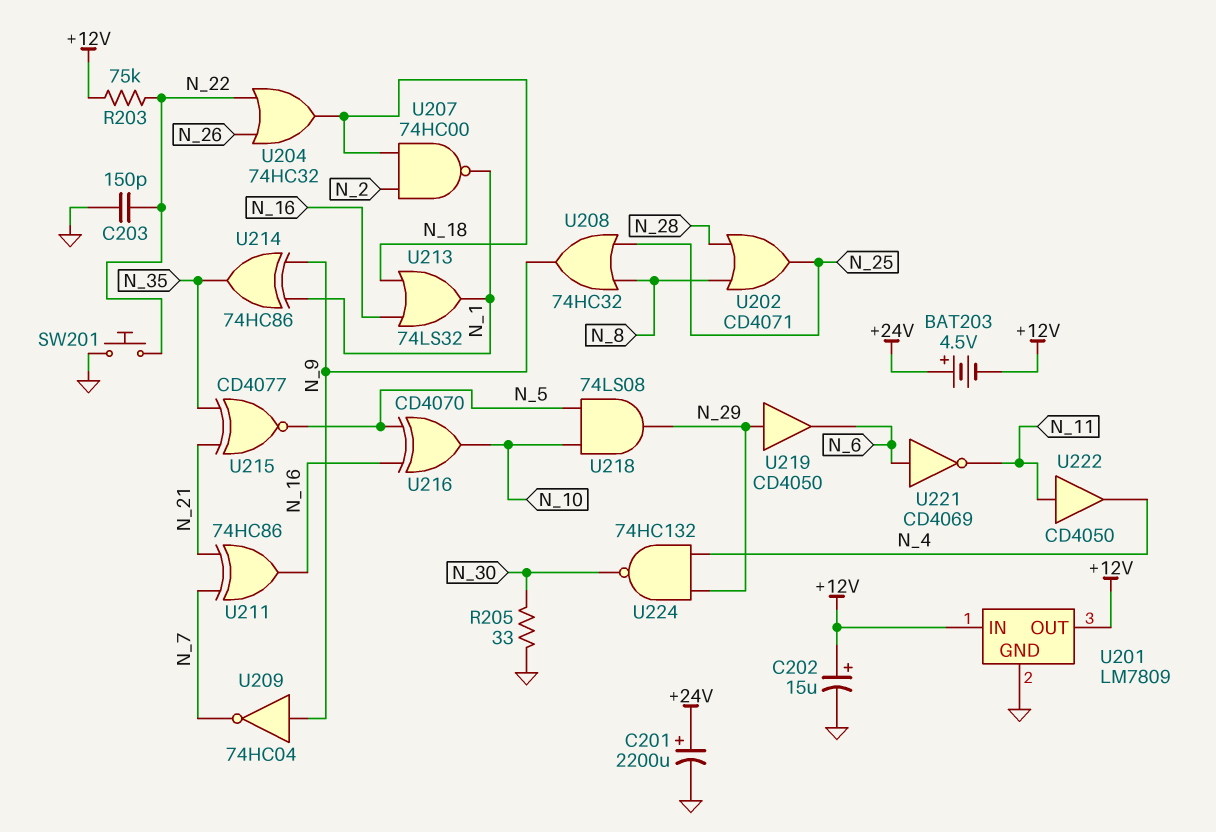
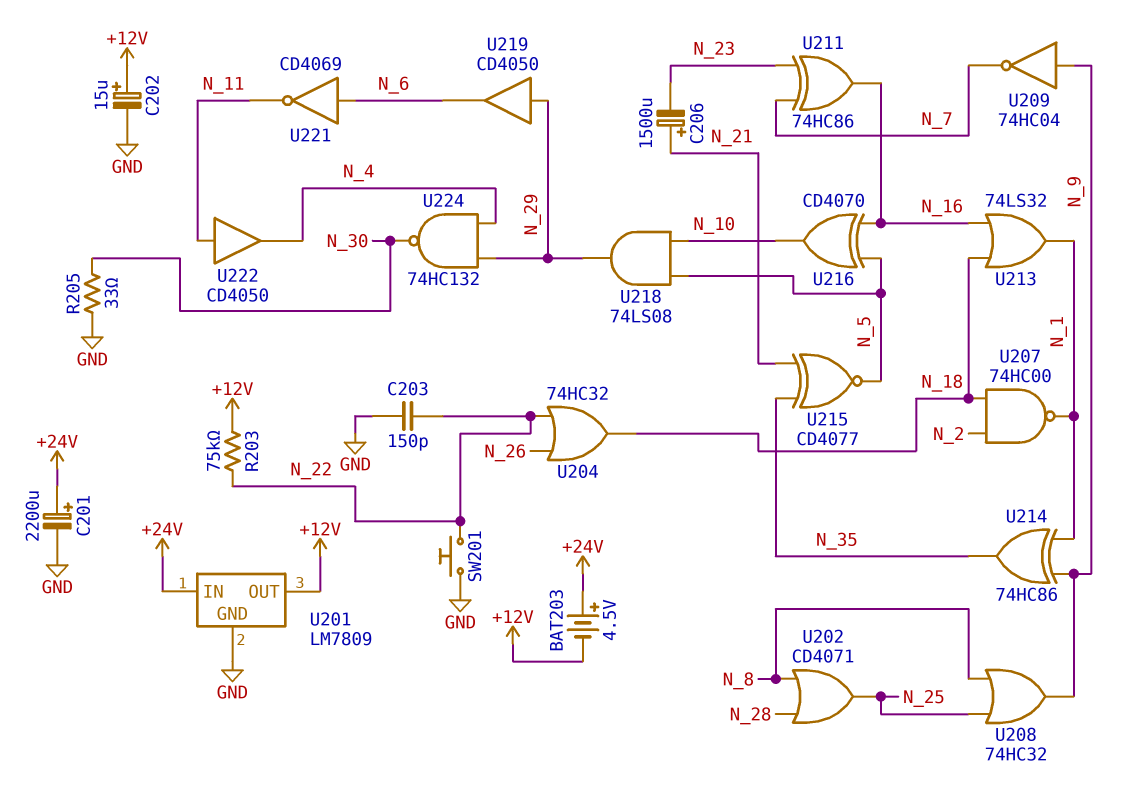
C206: none -> 1500uF (plus N_21, minus N_23)
U201 pin IN: +12V -> +24V
U211: XOR 74HC86 (in N_7, in N_21, out N_16) -> XOR 74HC86 (in N_7, in N_23, out N_16)

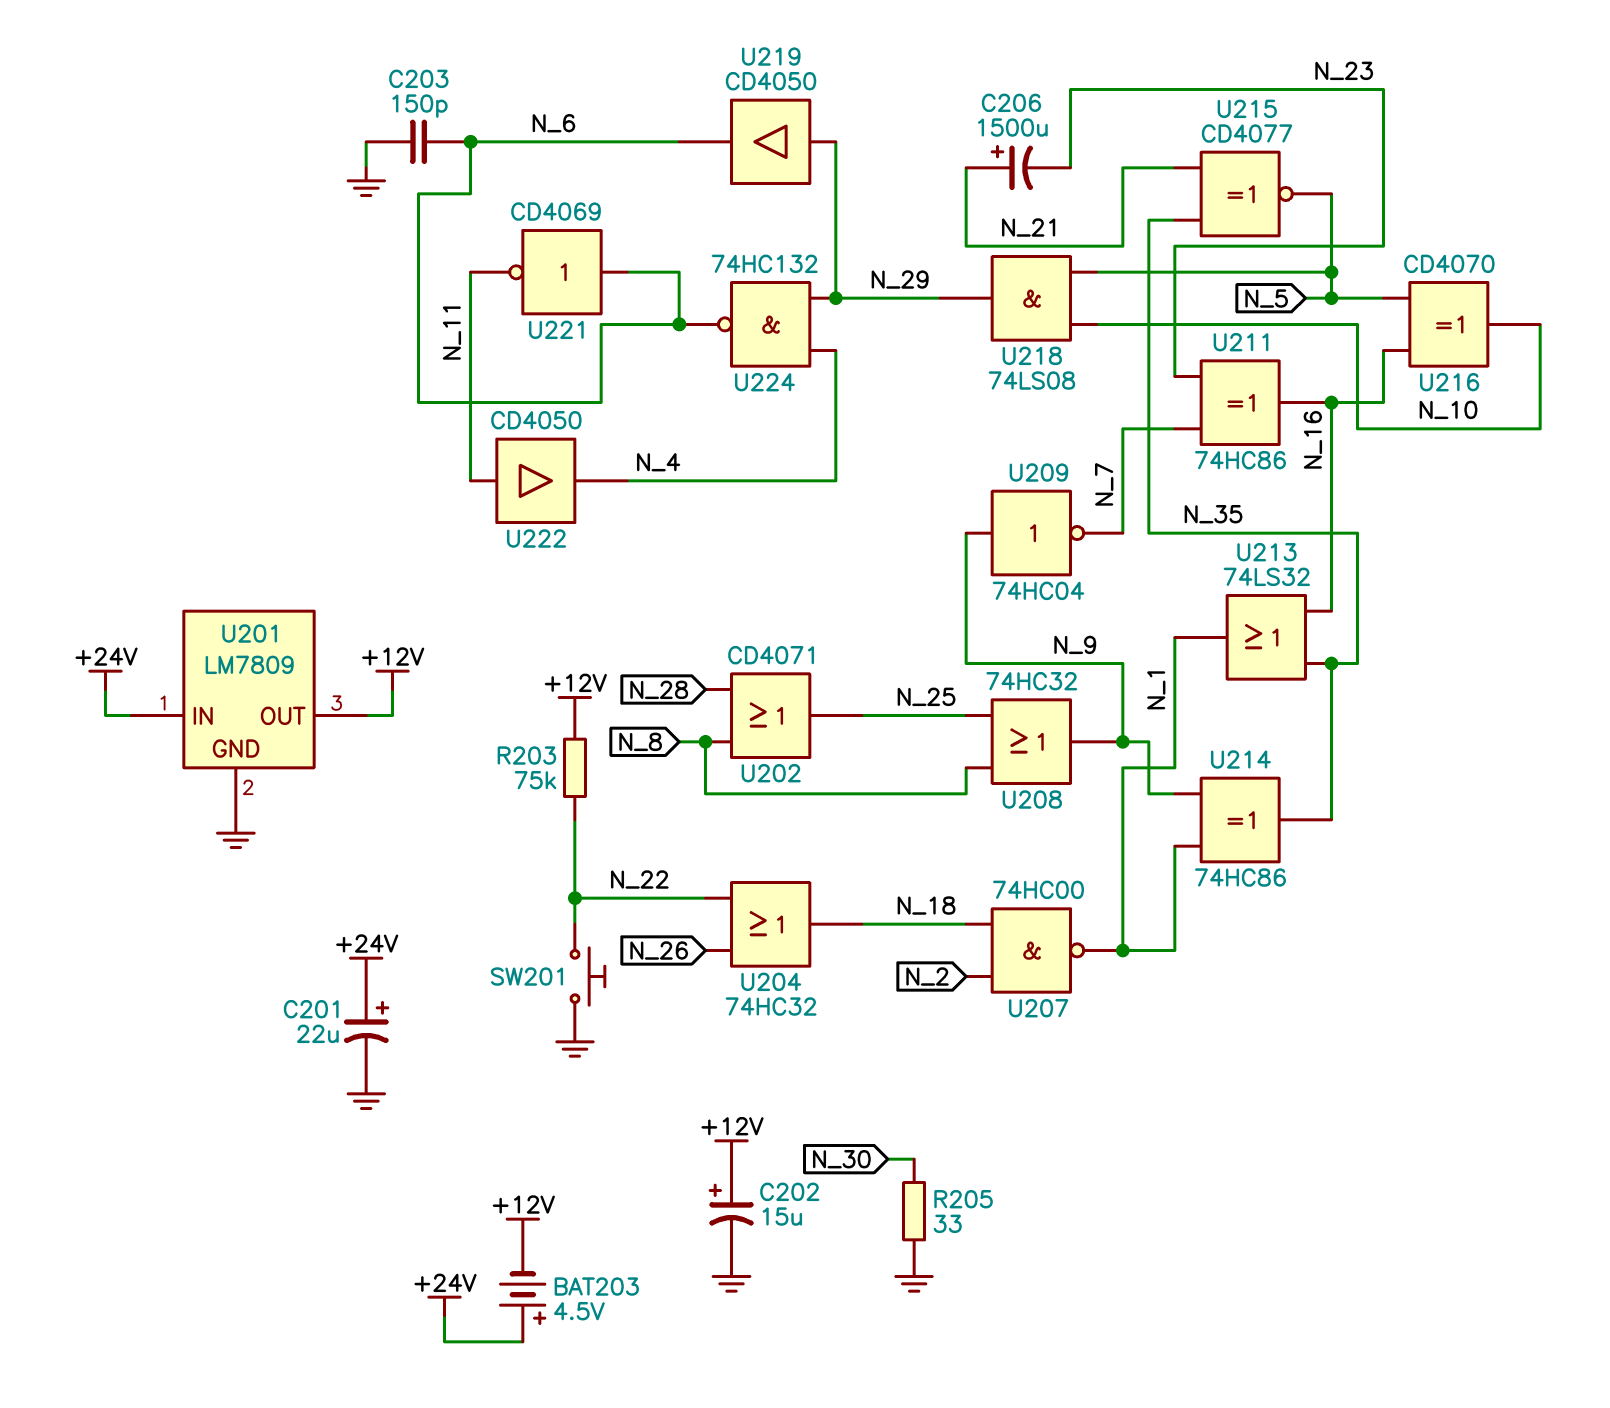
C201: 2200uF (plus +24V, minus GND) -> 22uF (plus +24V, minus GND)
C203: 150pF (GND, N_22) -> 150pF (GND, N_6)
U213: OR 74LS32 (in N_16, in N_18, out N_1) -> OR 74LS32 (in N_16, in N_35, out N_1)
U224: NAND 74HC132 (in N_4, in N_29, out N_30) -> NAND 74HC132 (in N_4, in N_29, out N_6)

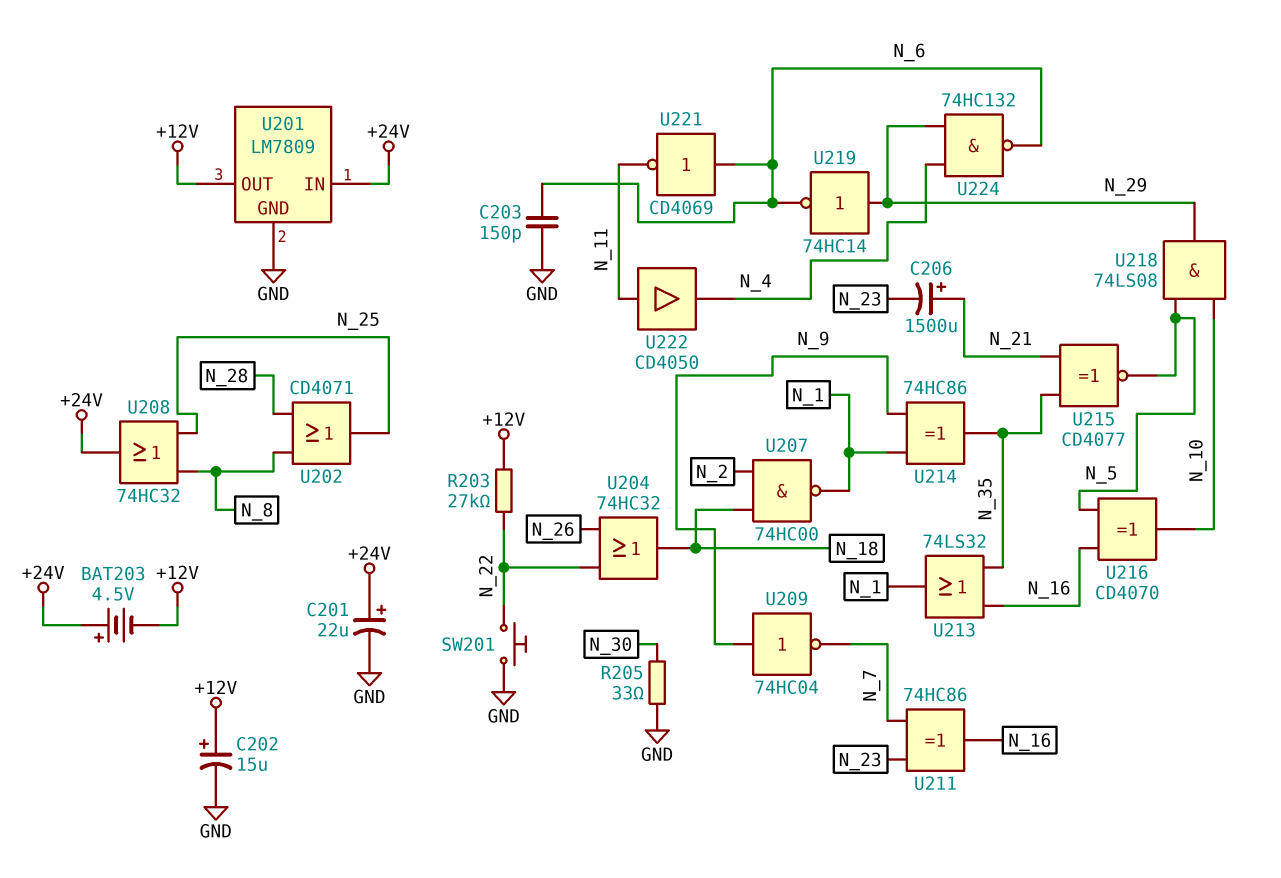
R203: 75k (+12V, N_22) -> 27k (+12V, N_22)
U208: OR 74HC32 (in N_8, in N_25, out N_9) -> OR 74HC32 (in N_8, in N_25, out +24V)
U219: buffer CD4050 (in N_29, out N_6) -> NOT 74HC14 (in N_29, out N_6)

